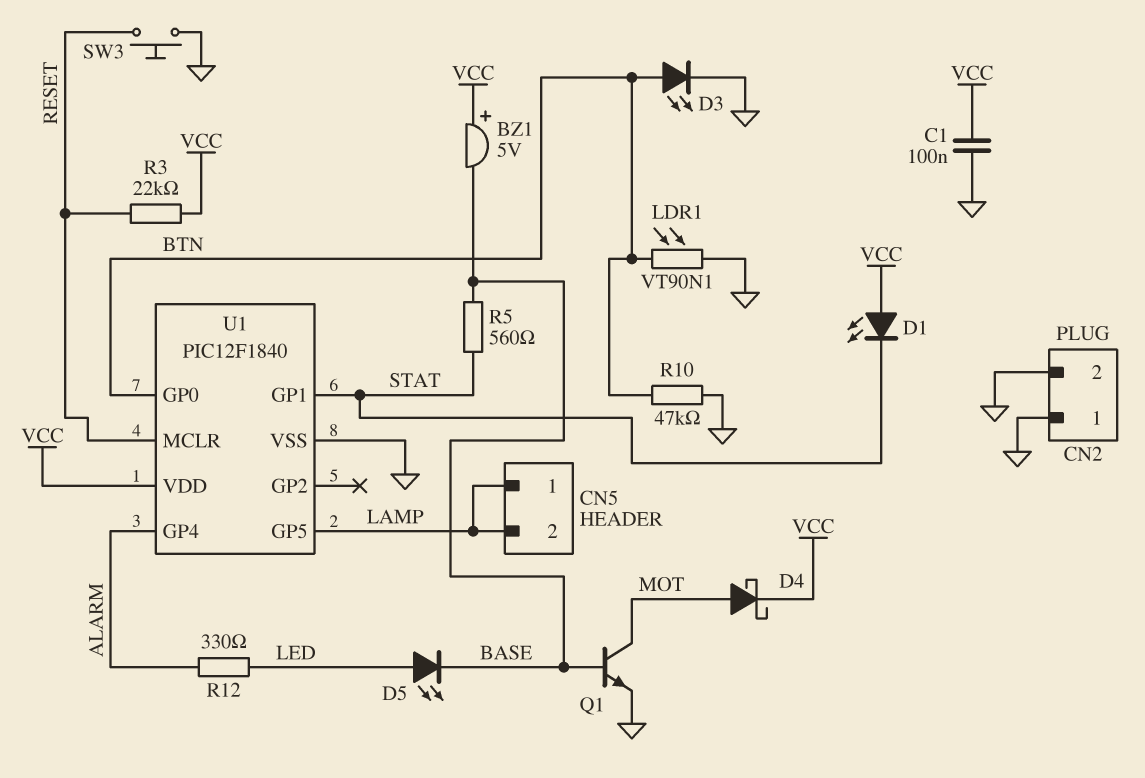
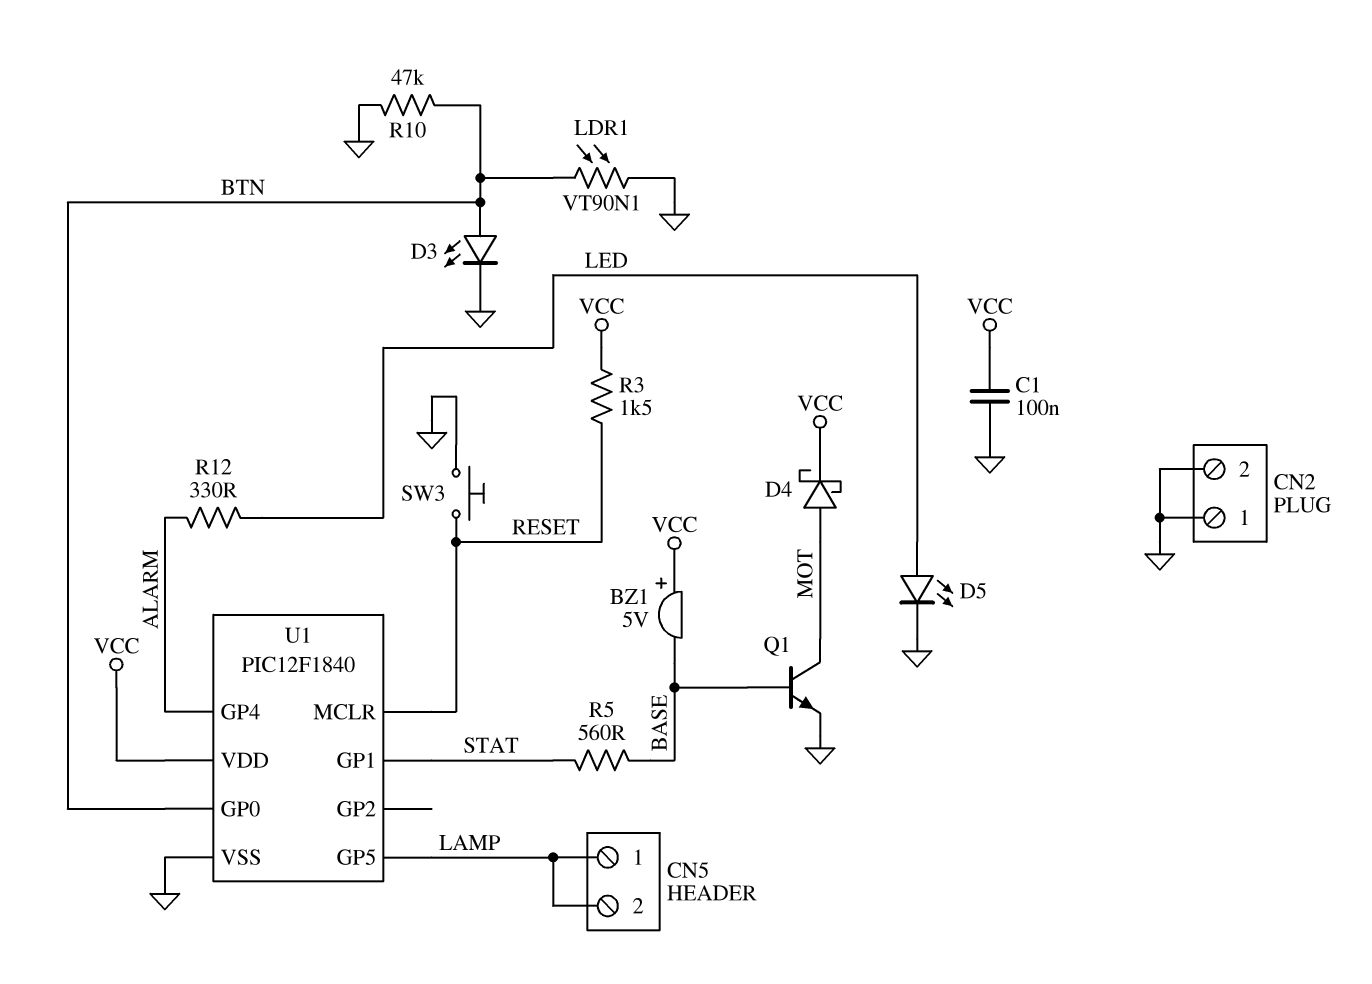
D1: LED (A VCC, K STAT) -> none
D5: LED (A LED, K BASE) -> LED (A LED, K GND)
R3: 22k (RESET, VCC) -> 1.5k (RESET, VCC)

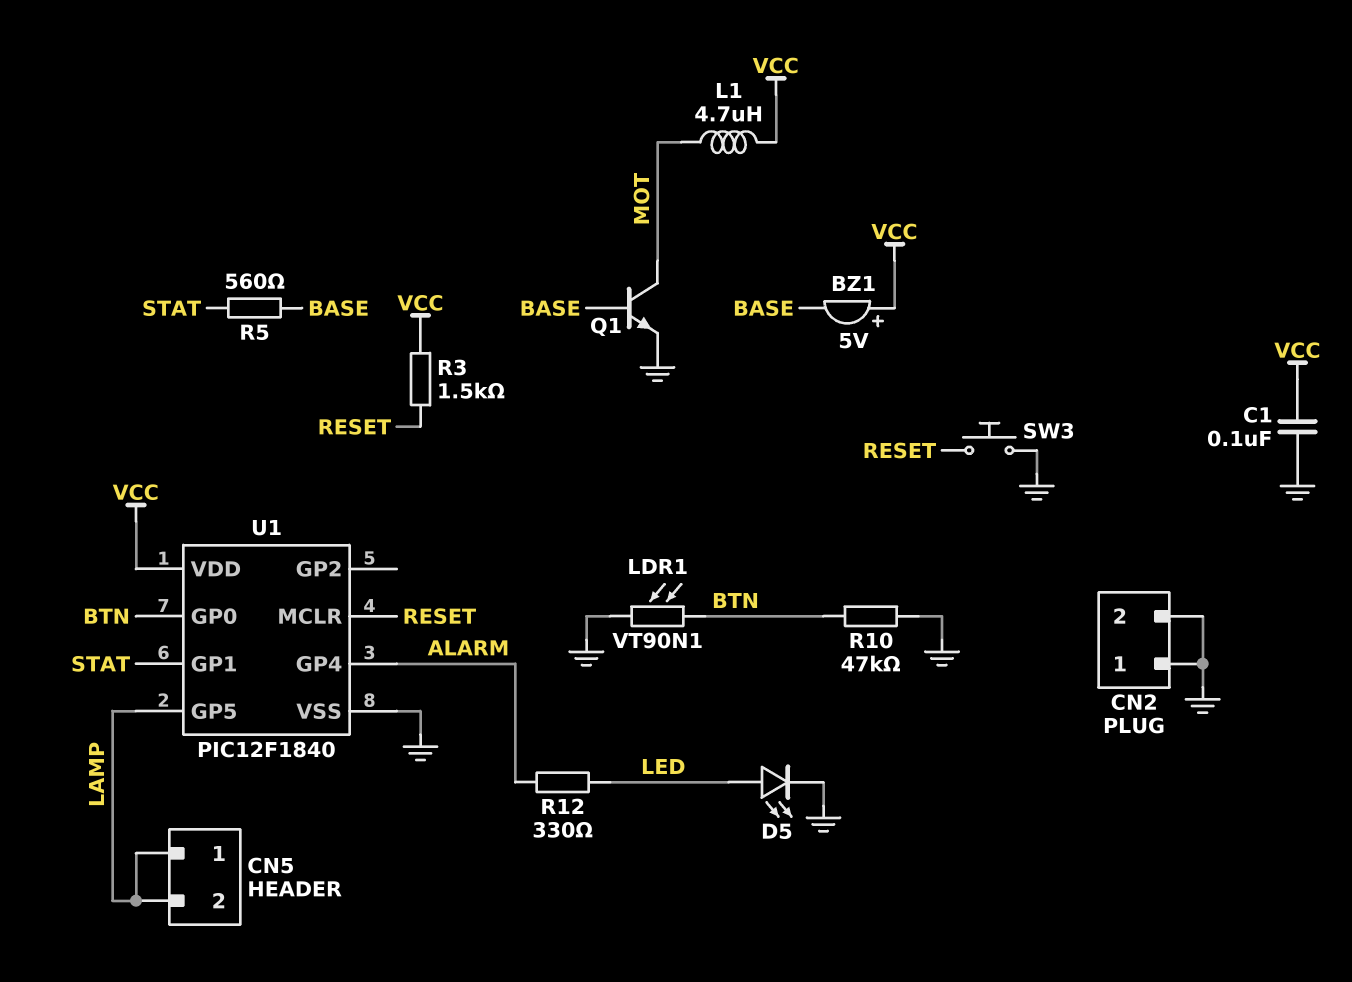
D3: LED (A BTN, K GND) -> none
D4: schottky (A MOT, K VCC) -> none
L1: none -> 4.7uH (MOT, VCC)

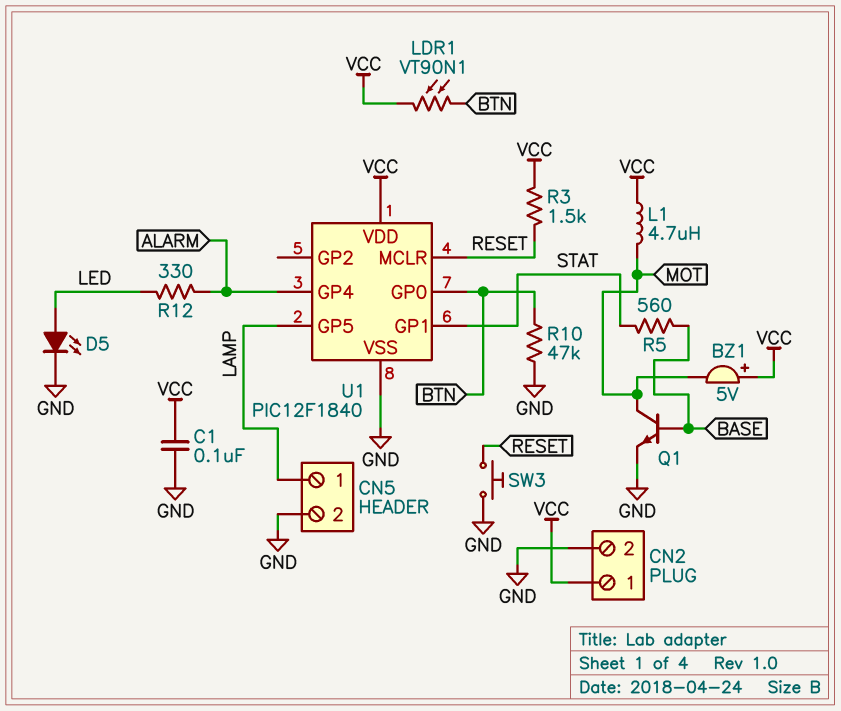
BZ1: buzzer 5V (plus VCC, minus BASE) -> buzzer 5V (plus VCC, minus MOT)
CN2 pin 1: GND -> VCC
CN5 pin 2: LAMP -> GND
LDR1: VT90N1 (BTN, GND) -> VT90N1 (BTN, VCC)

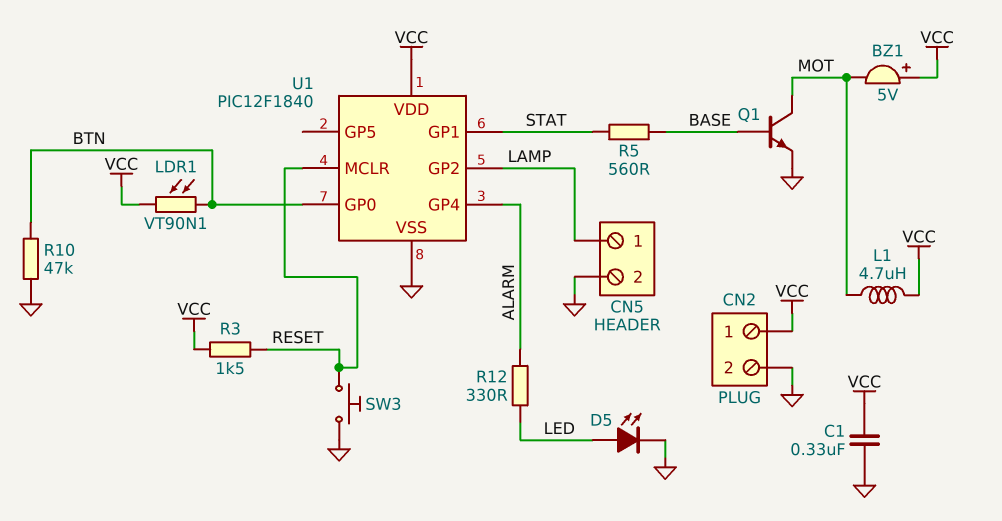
C1: 100nF (GND, VCC) -> 330nF (GND, VCC)
U1 pin GP2: none -> LAMP
U1 pin GP5: LAMP -> none

